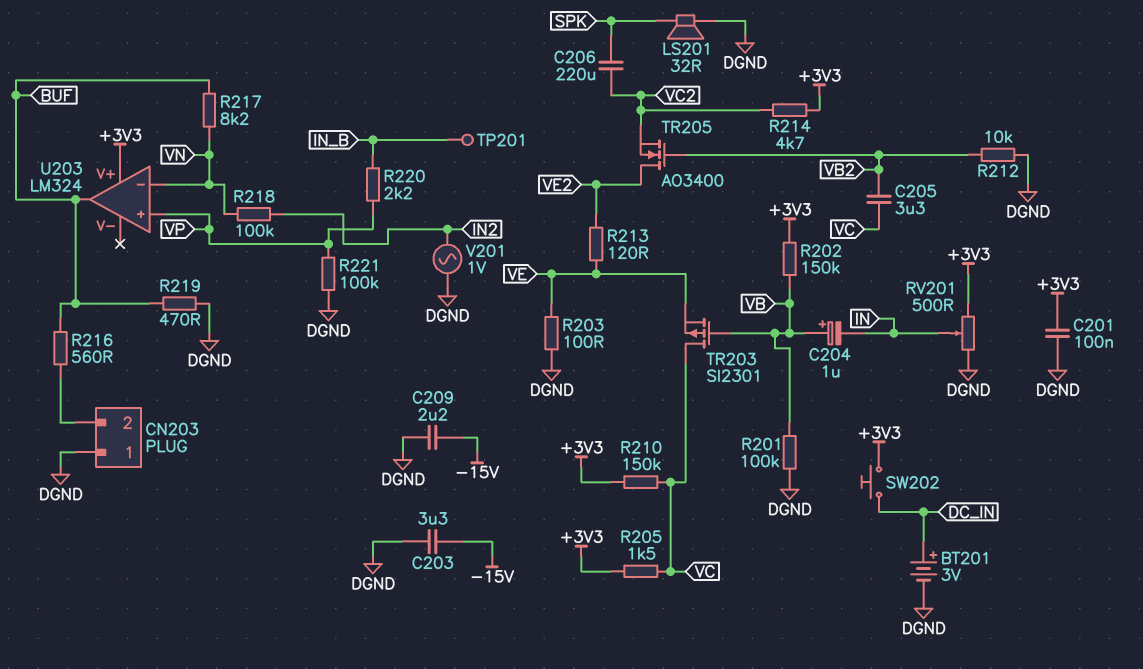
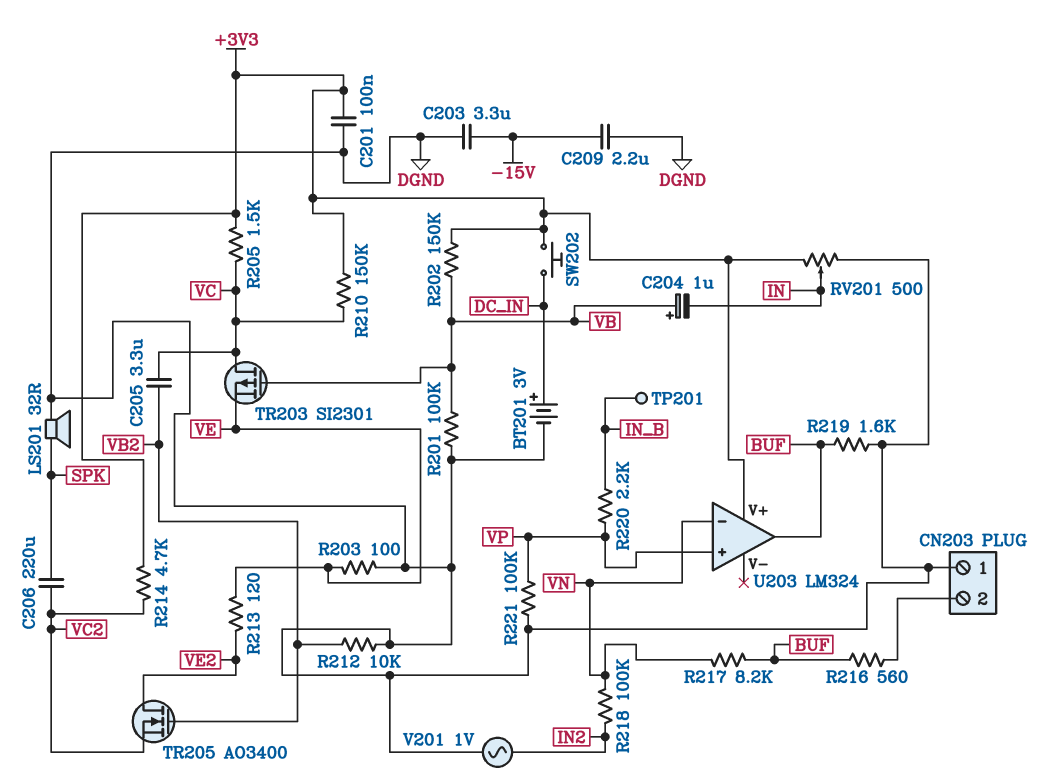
R219: 470 (BUF, DGND) -> 1.6k (BUF, DGND)

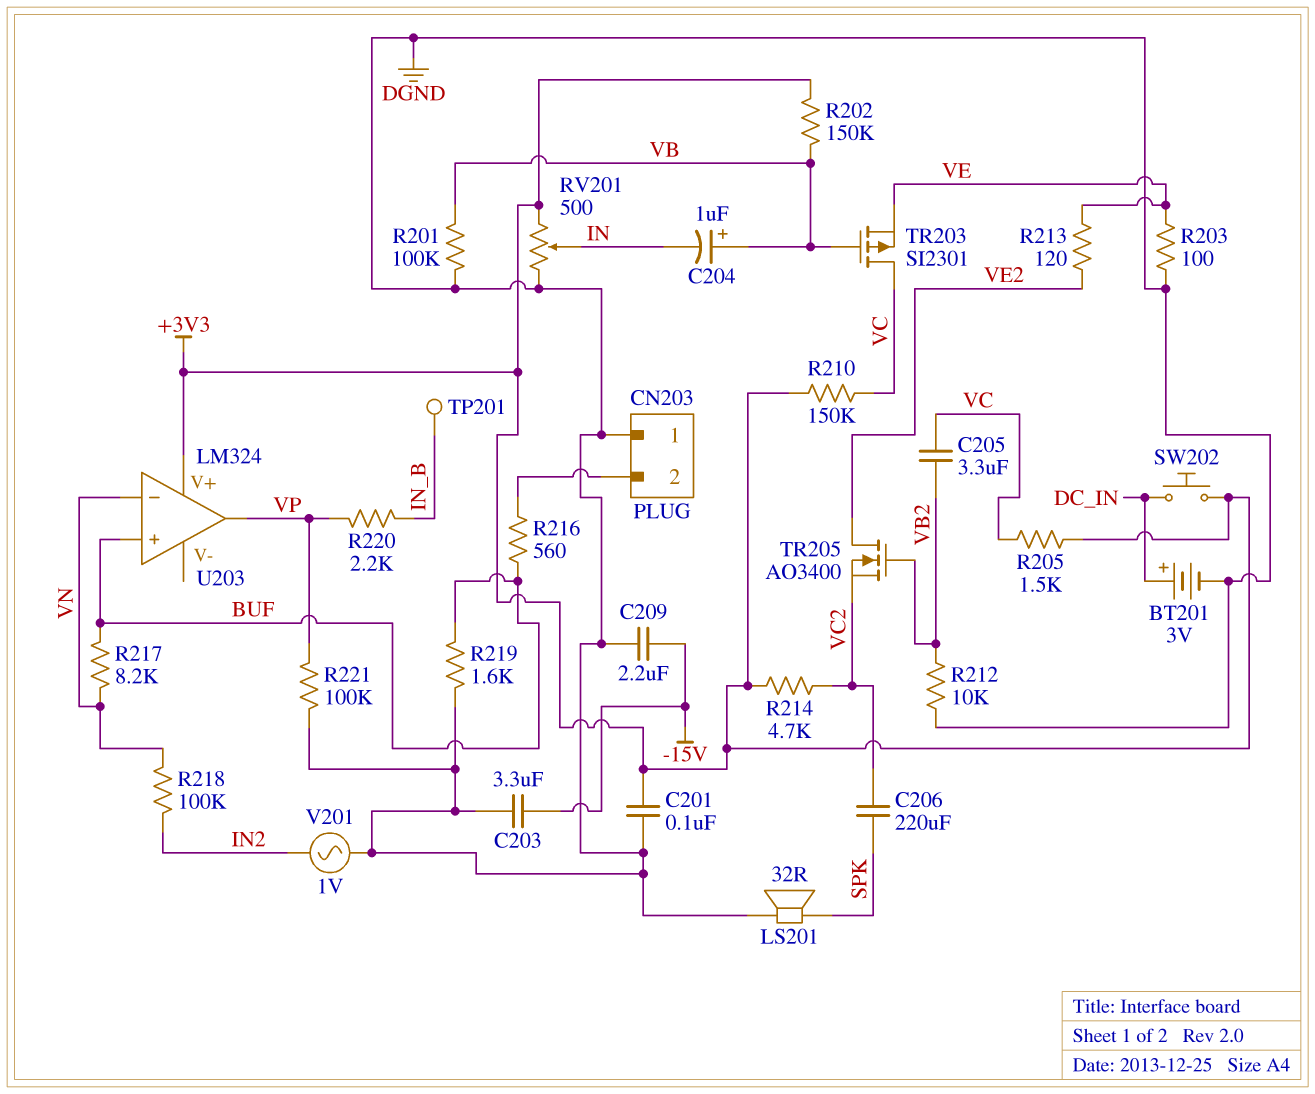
U203 pin in+: VP -> BUF
U203 pin out: BUF -> VP

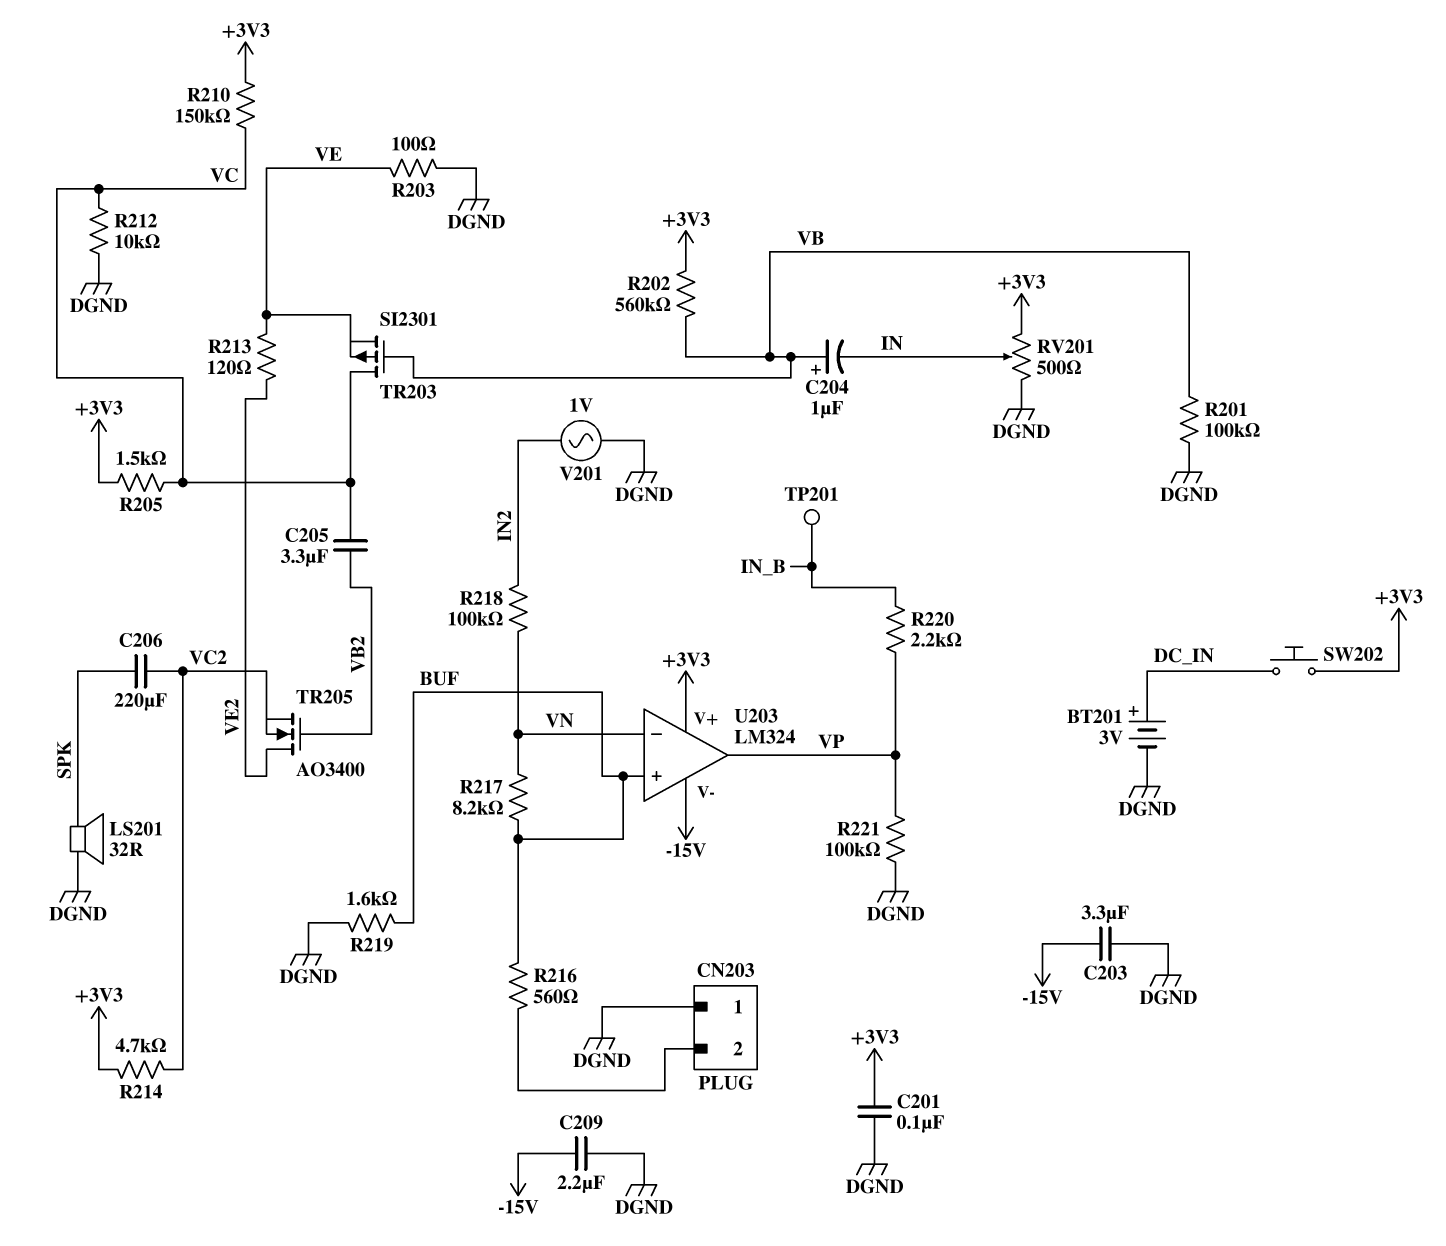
R202: 150k (+3V3, VB) -> 560k (+3V3, VB)
R212: 10k (DGND, VB2) -> 10k (DGND, VC)
U203 pin V-: none -> -15V

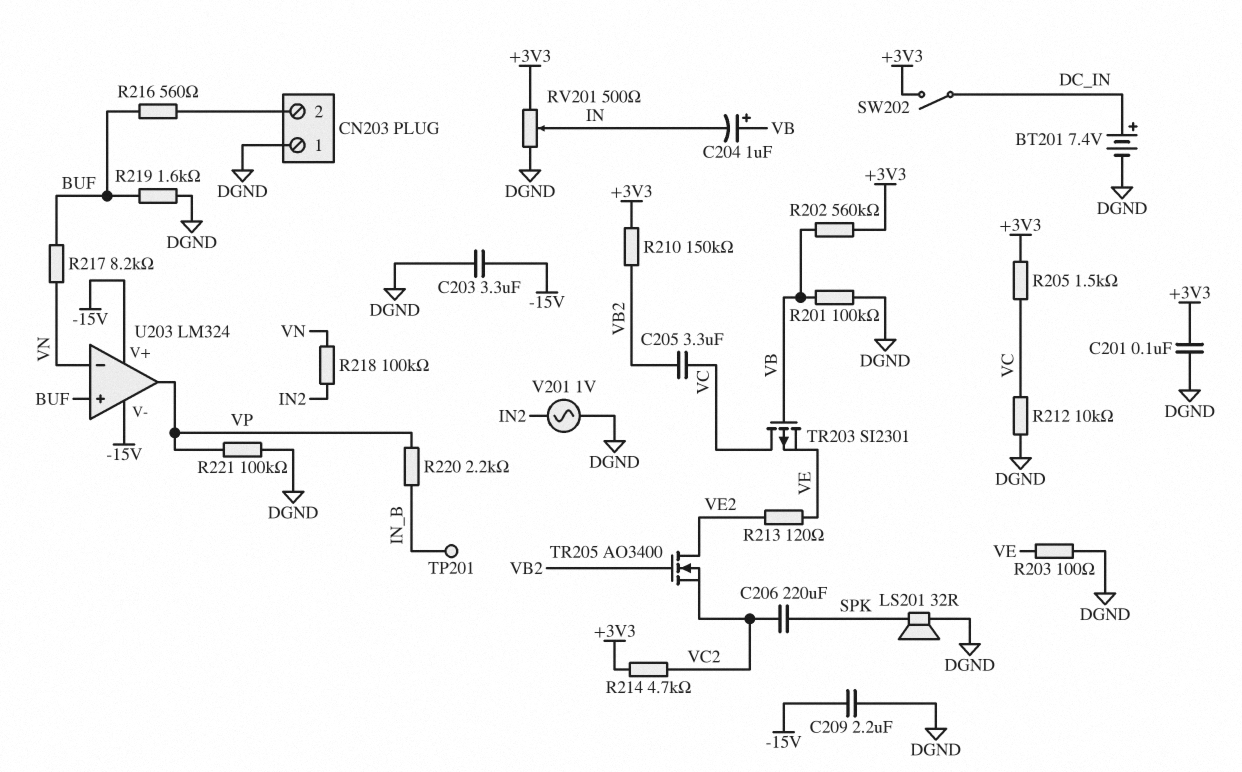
BT201: 3V (plus DC_IN, minus DGND) -> 7.4V (plus DC_IN, minus DGND)
R210: 150k (+3V3, VC) -> 150k (+3V3, VB2)
SW202: button (+3V3, DC_IN) -> switch (+3V3, DC_IN)
U203 pin V+: +3V3 -> -15V

